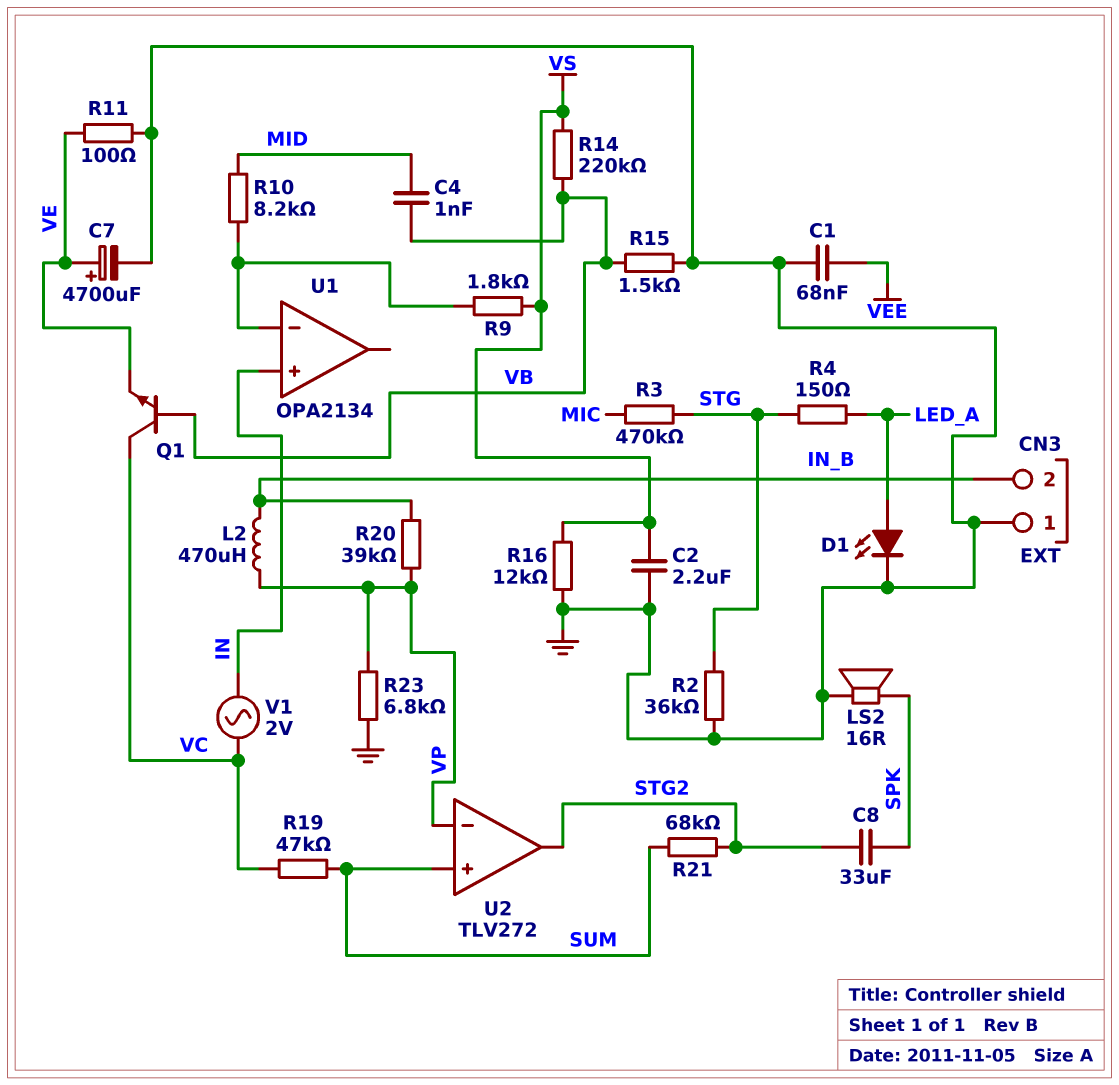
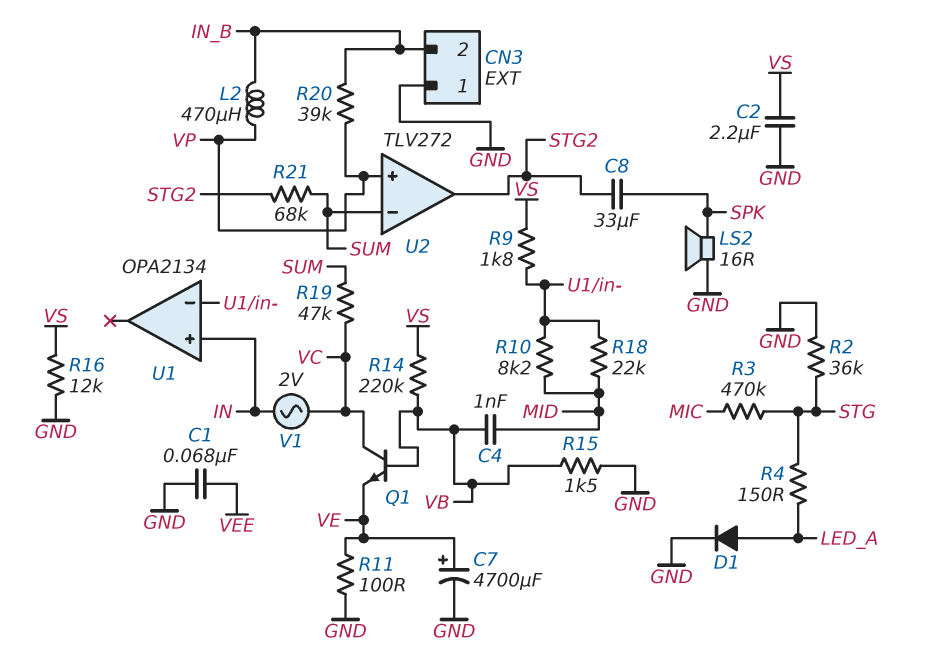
D1: LED (A LED_A, K GND) -> diode (A LED_A, K GND)
R18: none -> 22k (MID, U1/in-)
R23: 6.8k (GND, VP) -> none
U2 pin in+: SUM -> VP
U2 pin in-: VP -> SUM

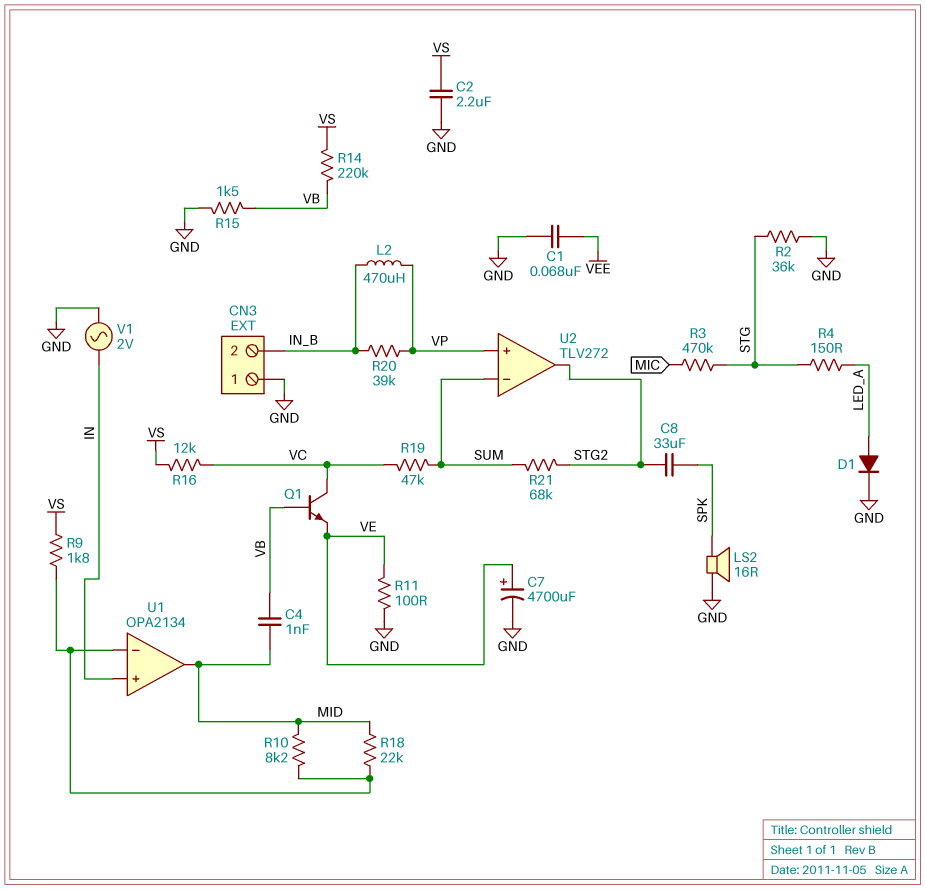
R16: 12k (GND, VS) -> 12k (VC, VS)
U1 pin out: none -> MID
V1: AC 2V (IN, VC) -> AC 2V (GND, IN)

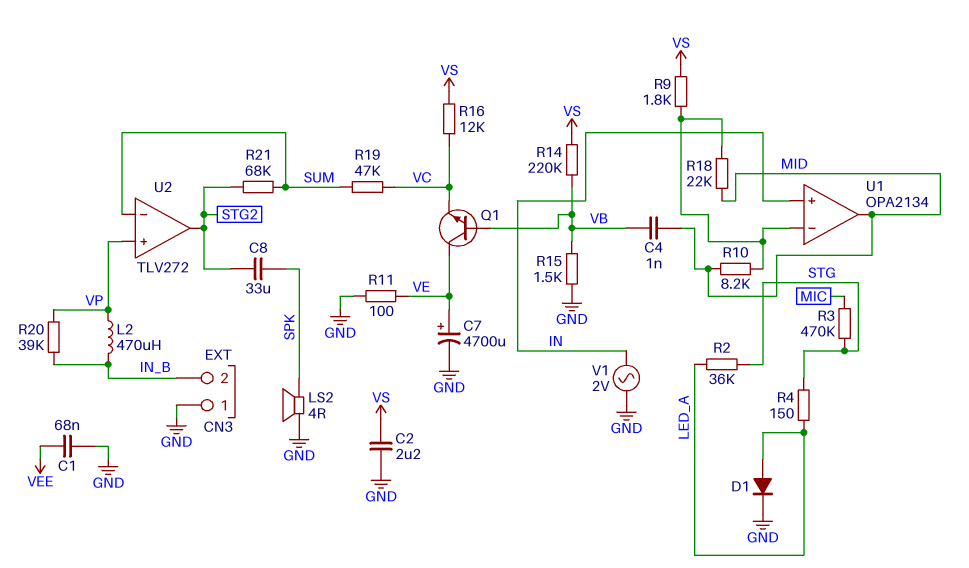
LS2: speaker 16R (GND, SPK) -> speaker 4R (GND, SPK)
Q1: NPN (B VB, C VC, E VE) -> NPN (B VB, C VE, E VC)
R2: 36k (GND, STG) -> 36k (LED_A, STG)

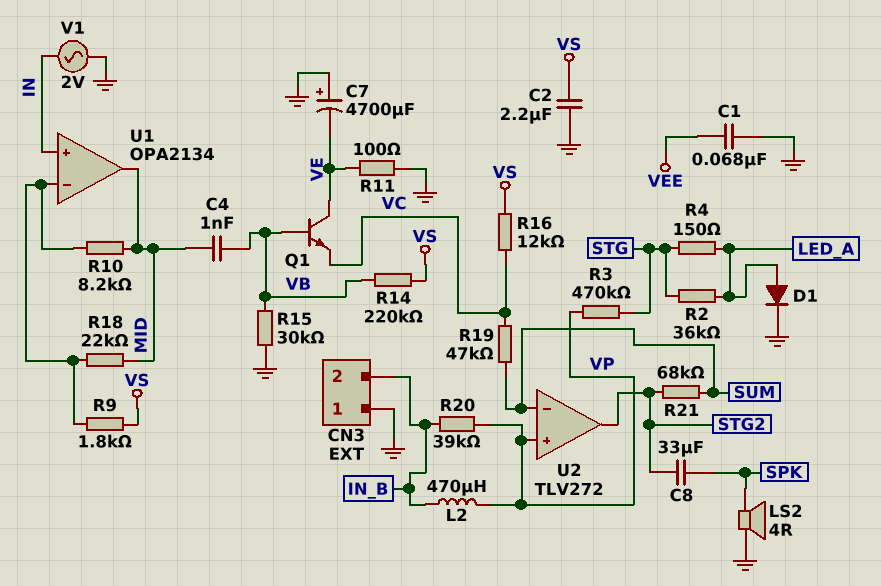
C7: 4700uF (plus VE, minus GND) -> 4700uF (plus GND, minus VE)
R3: 470k (MIC, STG) -> 470k (STG, VP)
R15: 1.5k (GND, VB) -> 30k (GND, VB)

